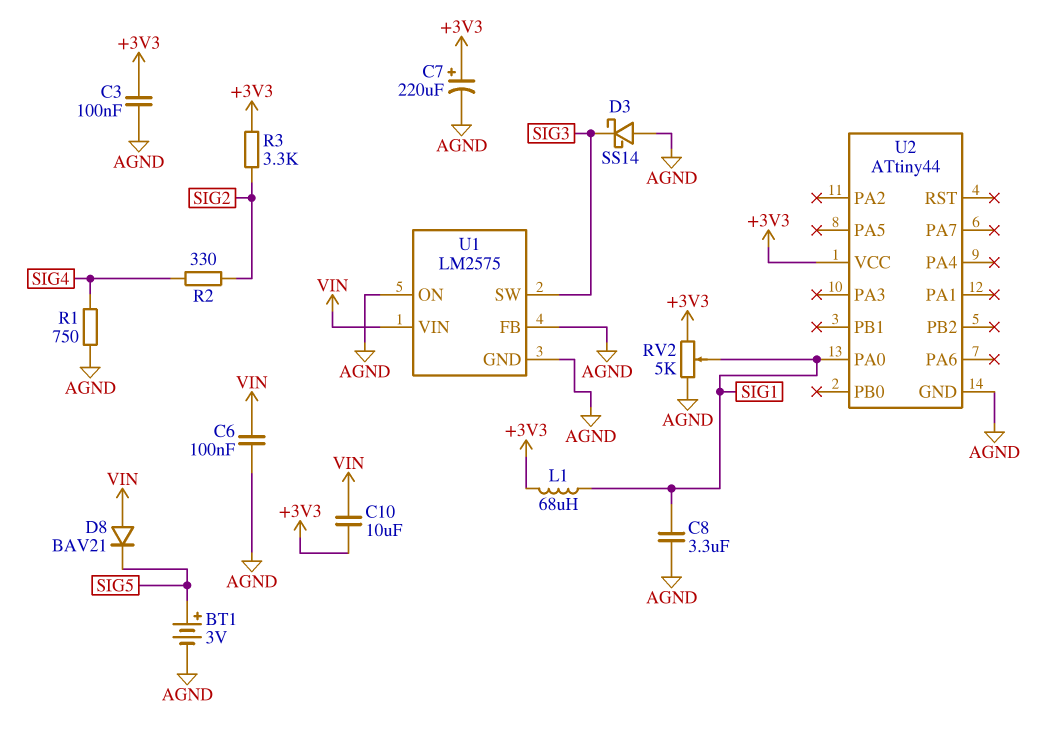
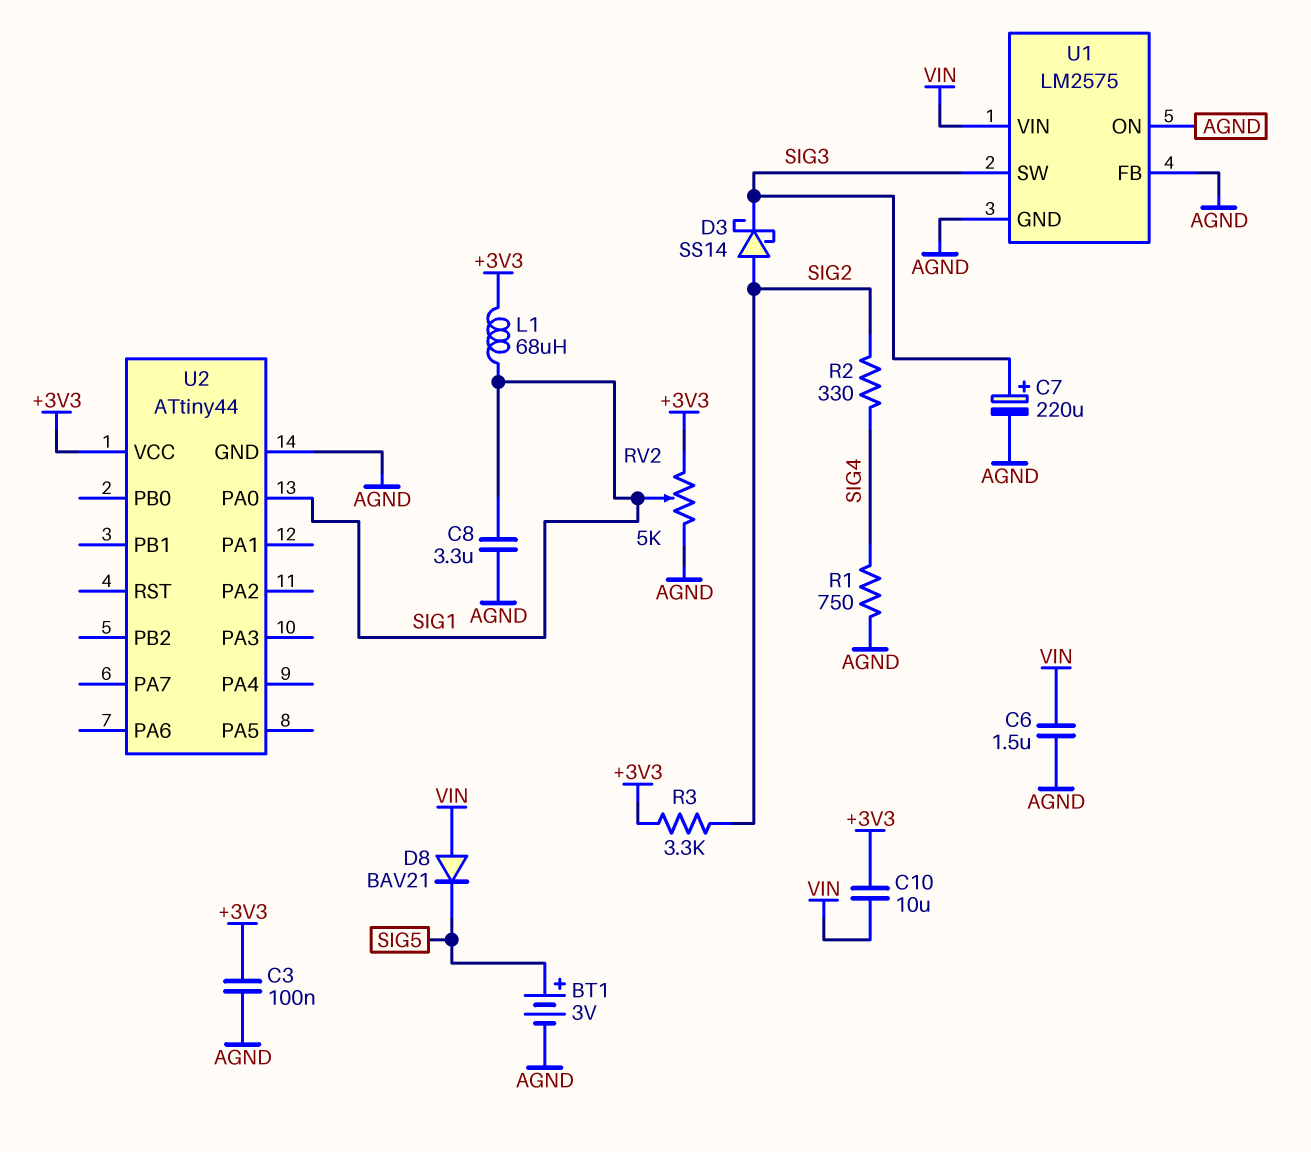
C6: 100nF (AGND, VIN) -> 1.5uF (AGND, VIN)
C7: 220uF (plus +3V3, minus AGND) -> 220uF (plus SIG3, minus AGND)
D3: schottky SS14 (A AGND, K SIG3) -> schottky SS14 (A SIG2, K SIG3)

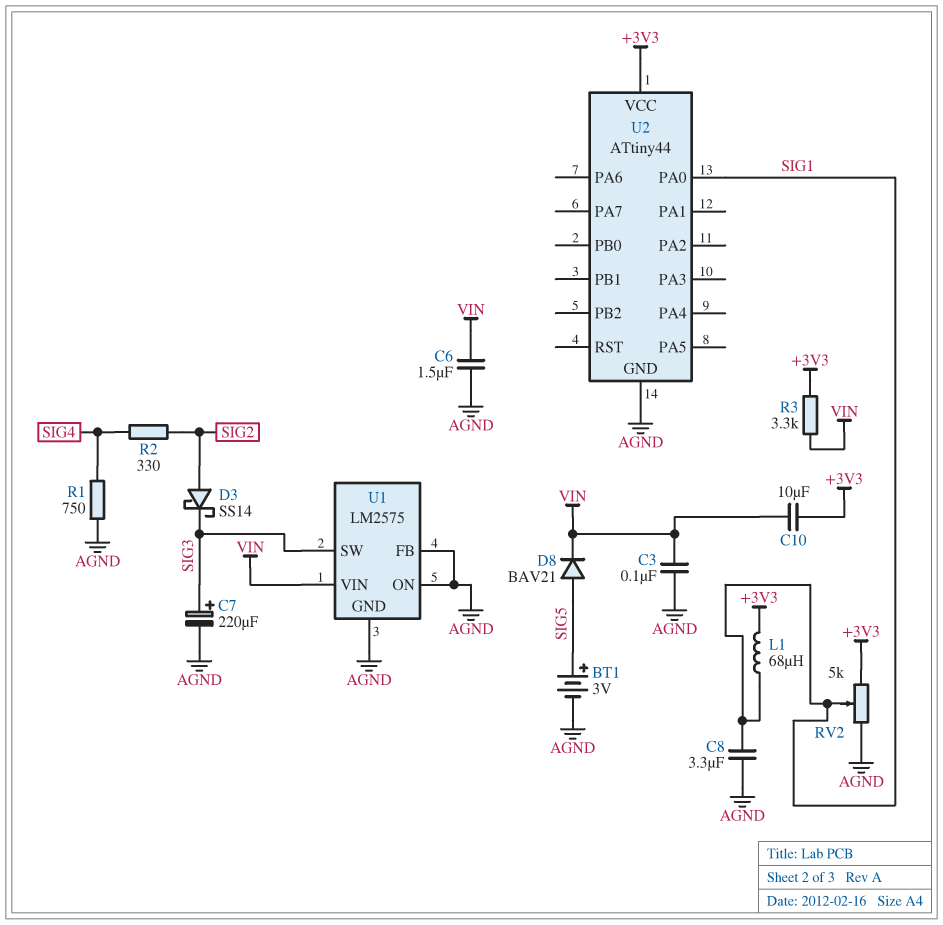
C3: 100nF (+3V3, AGND) -> 100nF (AGND, VIN)
D8: diode BAV21 (A VIN, K SIG5) -> diode BAV21 (A SIG5, K VIN)
R3: 3.3k (+3V3, SIG2) -> 3.3k (+3V3, VIN)

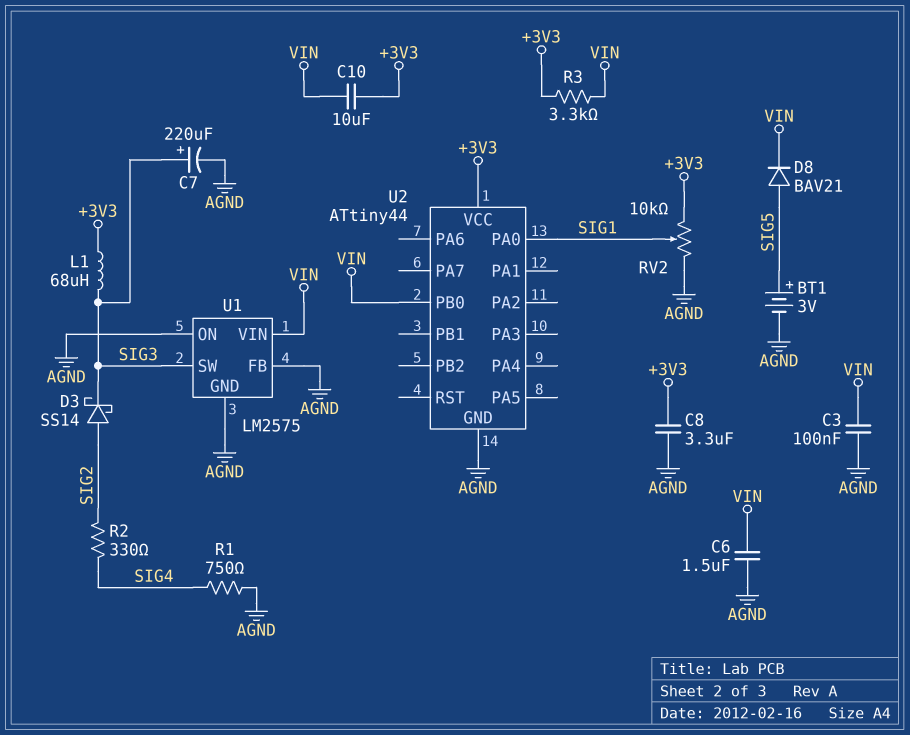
C8: 3.3uF (AGND, SIG1) -> 3.3uF (+3V3, AGND)
L1: 68uH (+3V3, SIG1) -> 68uH (+3V3, SIG3)
RV2: 5k (+3V3, AGND, wiper SIG1) -> 10k (+3V3, AGND, wiper SIG1)
U2 pin PB0: none -> VIN

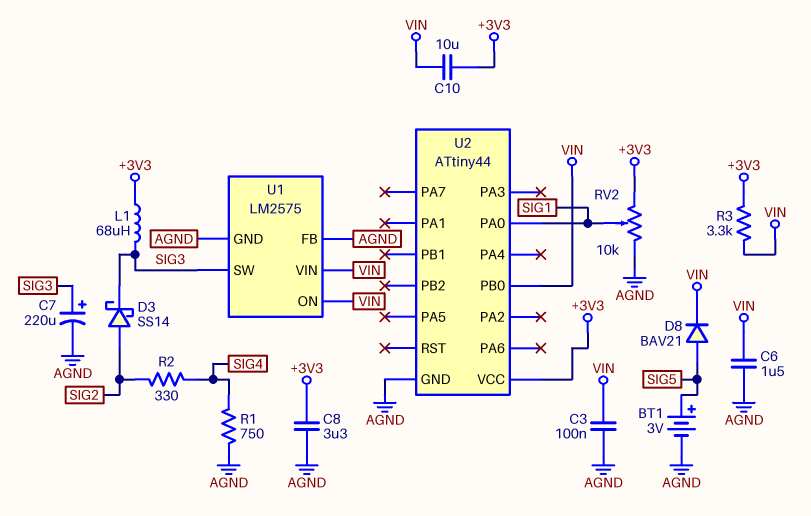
U1 pin ON: AGND -> VIN

